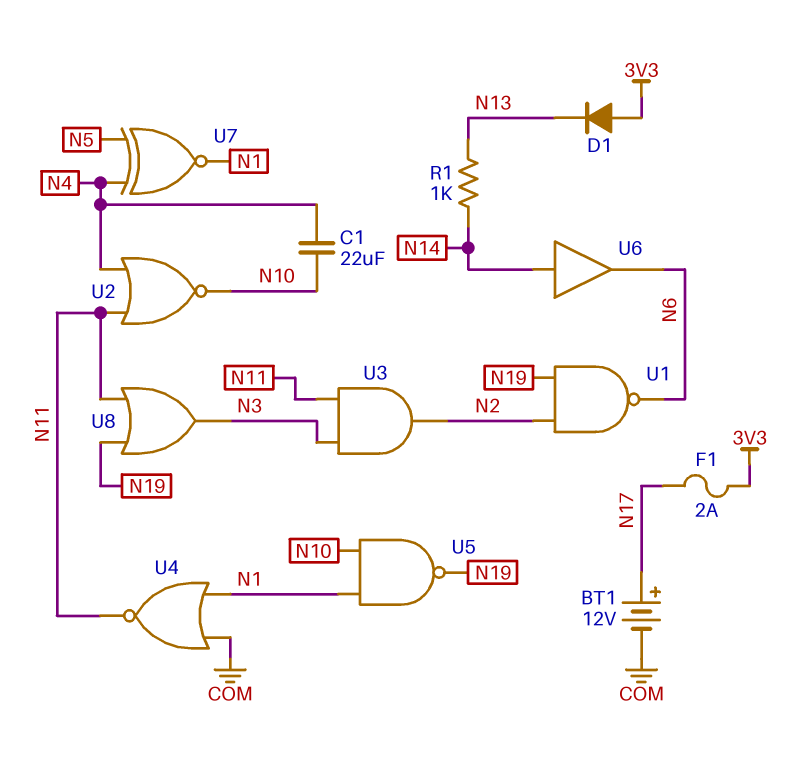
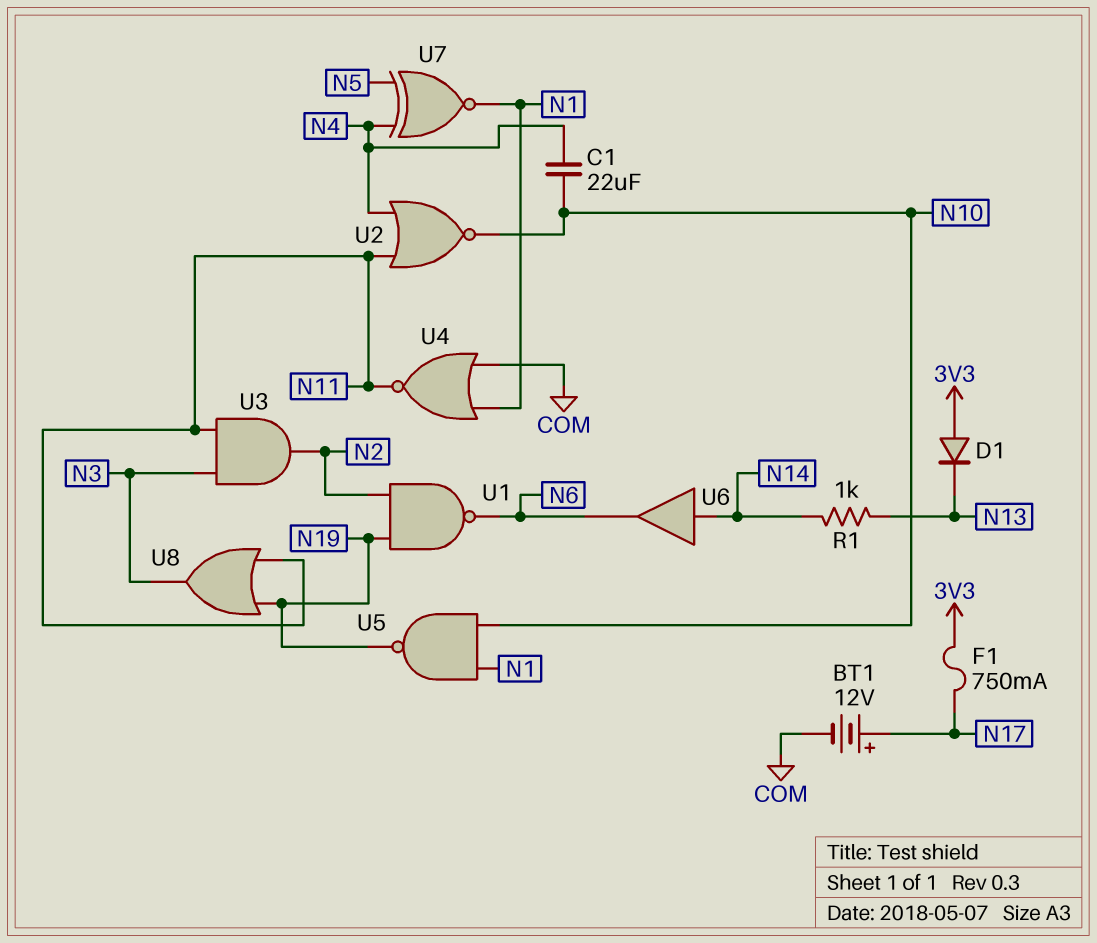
F1: 2A (3V3, N17) -> 750mA (3V3, N17)

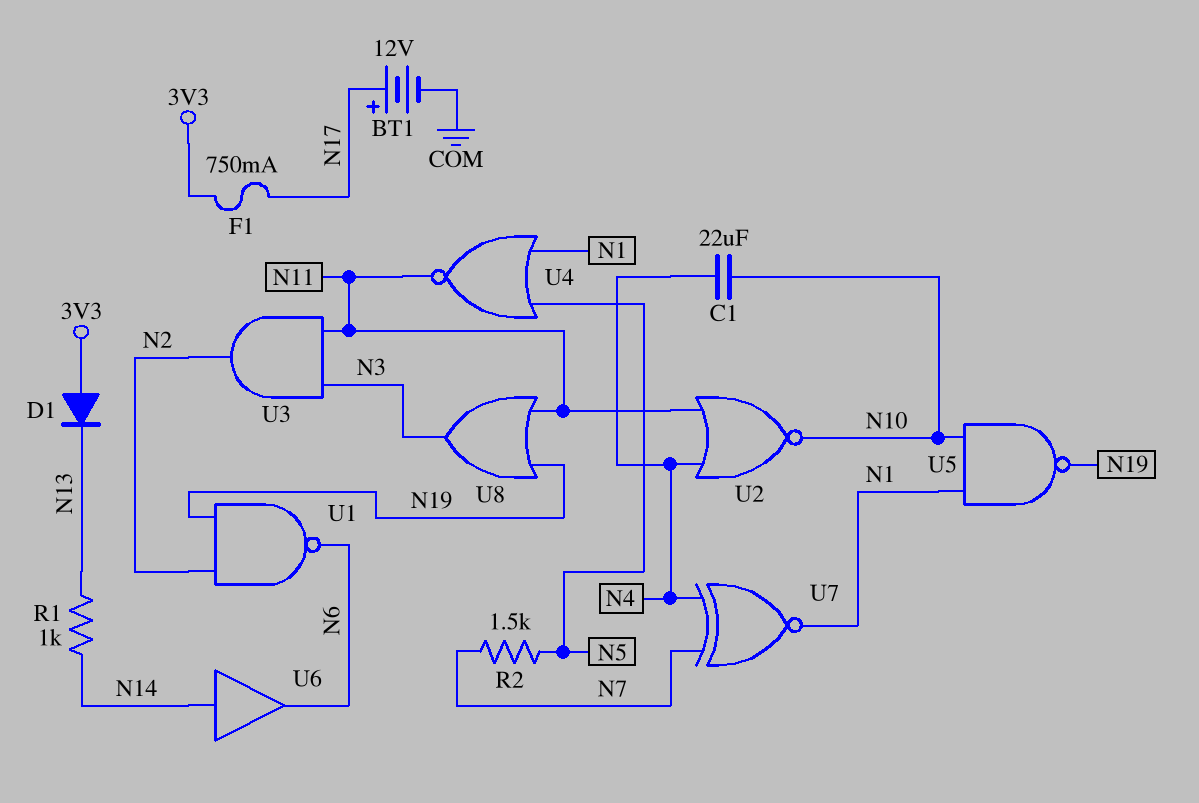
R2: none -> 1.5k (N5, N7)
U4: NOR (in COM, in N1, out N11) -> NOR (in N1, in N5, out N11)
U7: XNOR (in N4, in N5, out N1) -> XNOR (in N4, in N7, out N1)

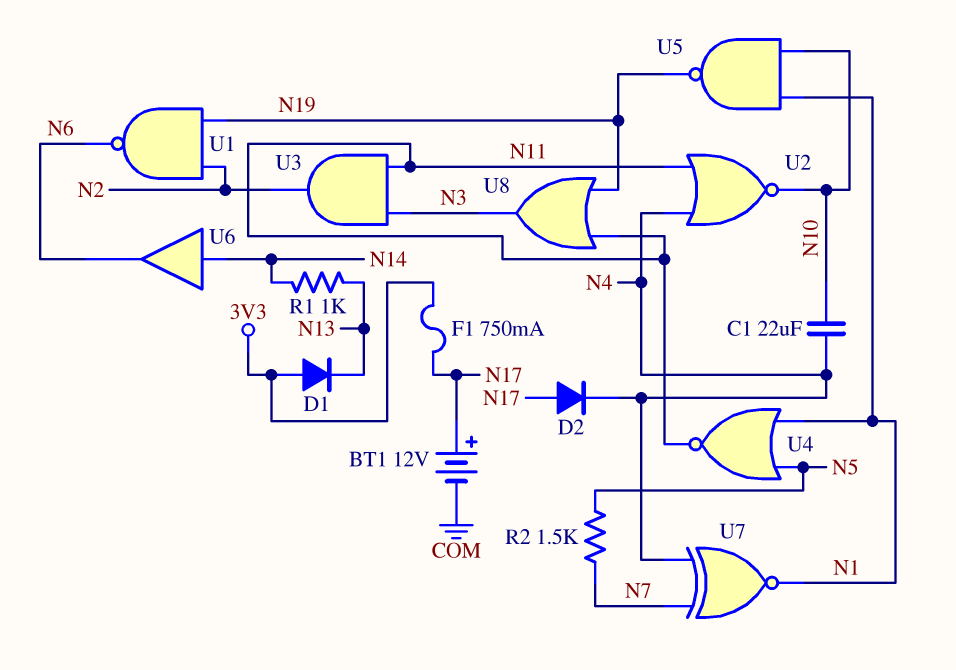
D2: none -> diode (A N17, K N4)

